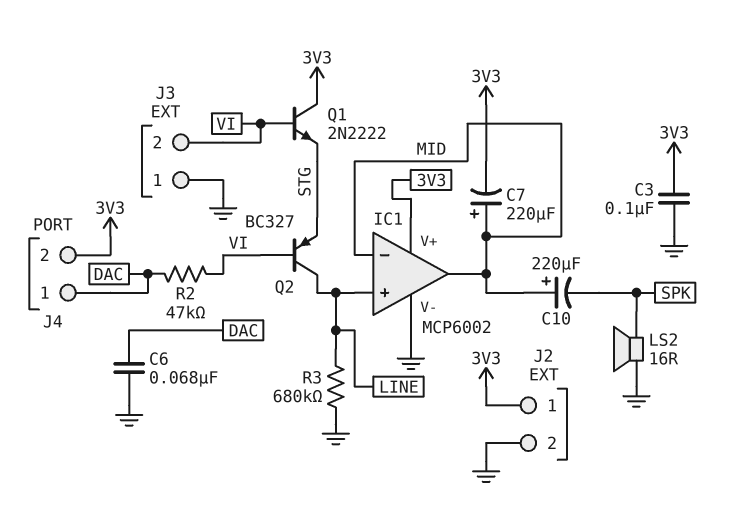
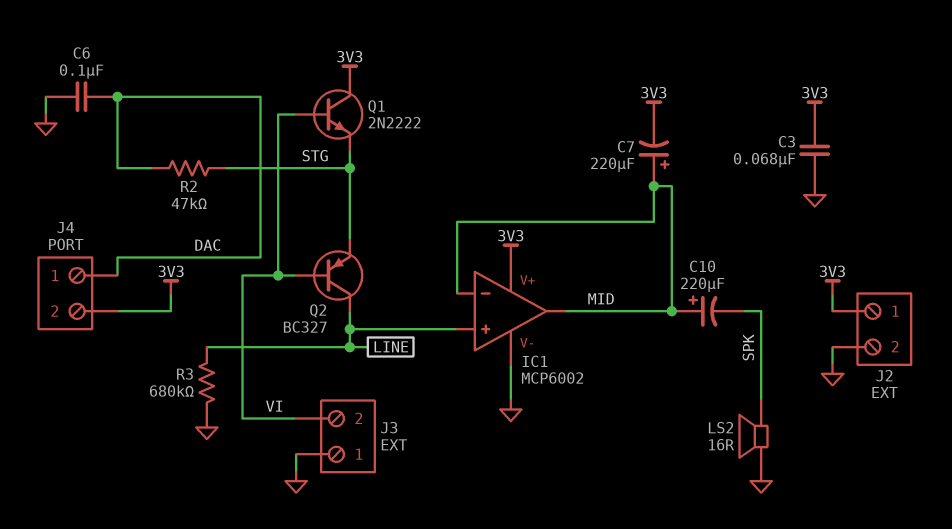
C3: 100nF (3V3, GND) -> 68nF (3V3, GND)
C6: 68nF (DAC, GND) -> 100nF (DAC, GND)
R2: 47k (DAC, VI) -> 47k (DAC, STG)

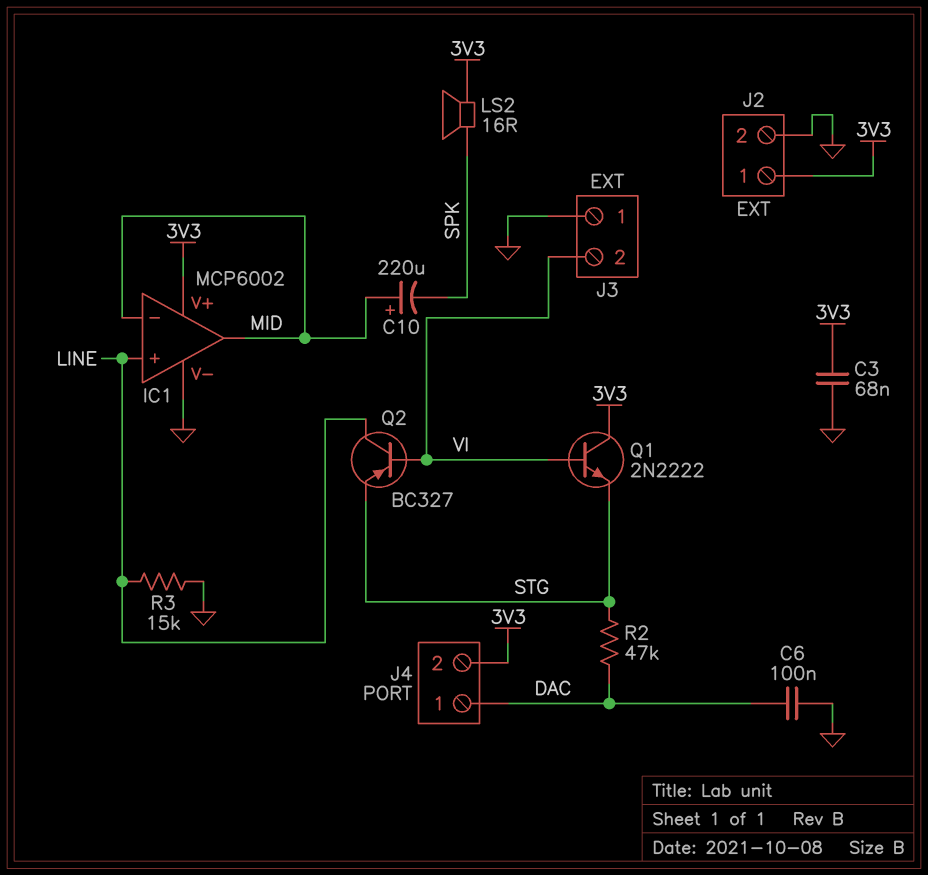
C7: 220uF (plus MID, minus 3V3) -> none
LS2: speaker 16R (GND, SPK) -> speaker 16R (3V3, SPK)
R3: 680k (GND, LINE) -> 15k (GND, LINE)

